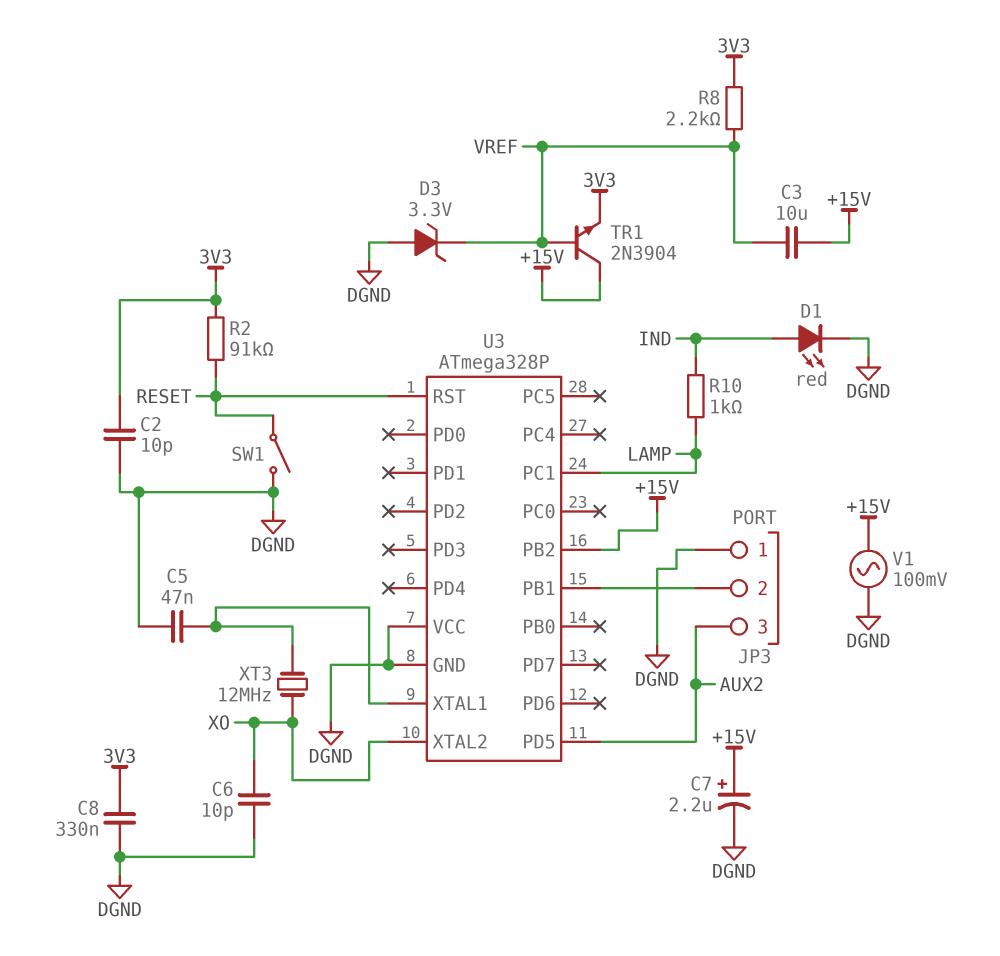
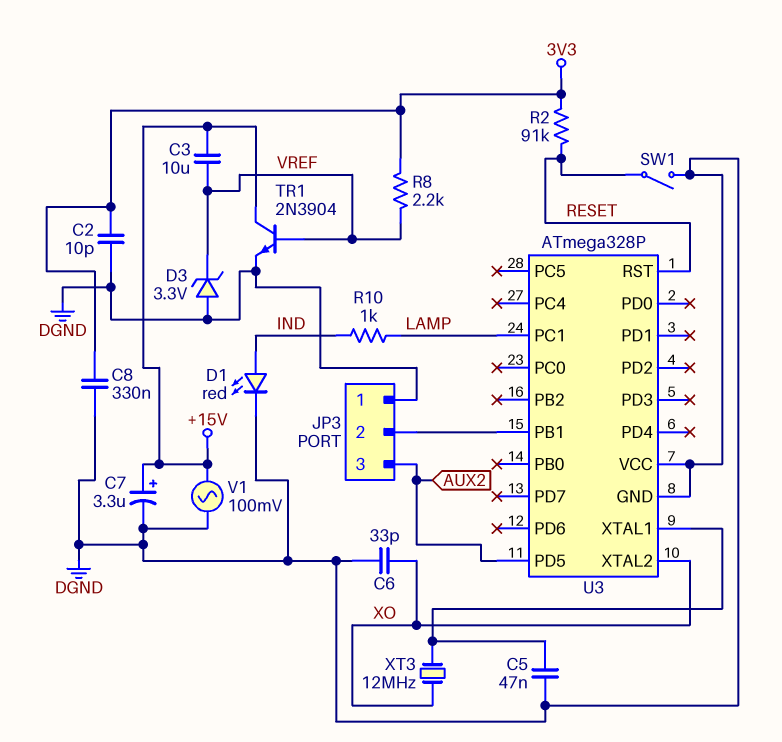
C6: 10pF (DGND, XO) -> 33pF (DGND, XO)
C7: 2.2uF (plus +15V, minus DGND) -> 3.3uF (plus +15V, minus DGND)
TR1: NPN 2N3904 (B VREF, C +15V, E 3V3) -> NPN 2N3904 (B VREF, C +15V, E DGND)
U3 pin PB2: +15V -> none

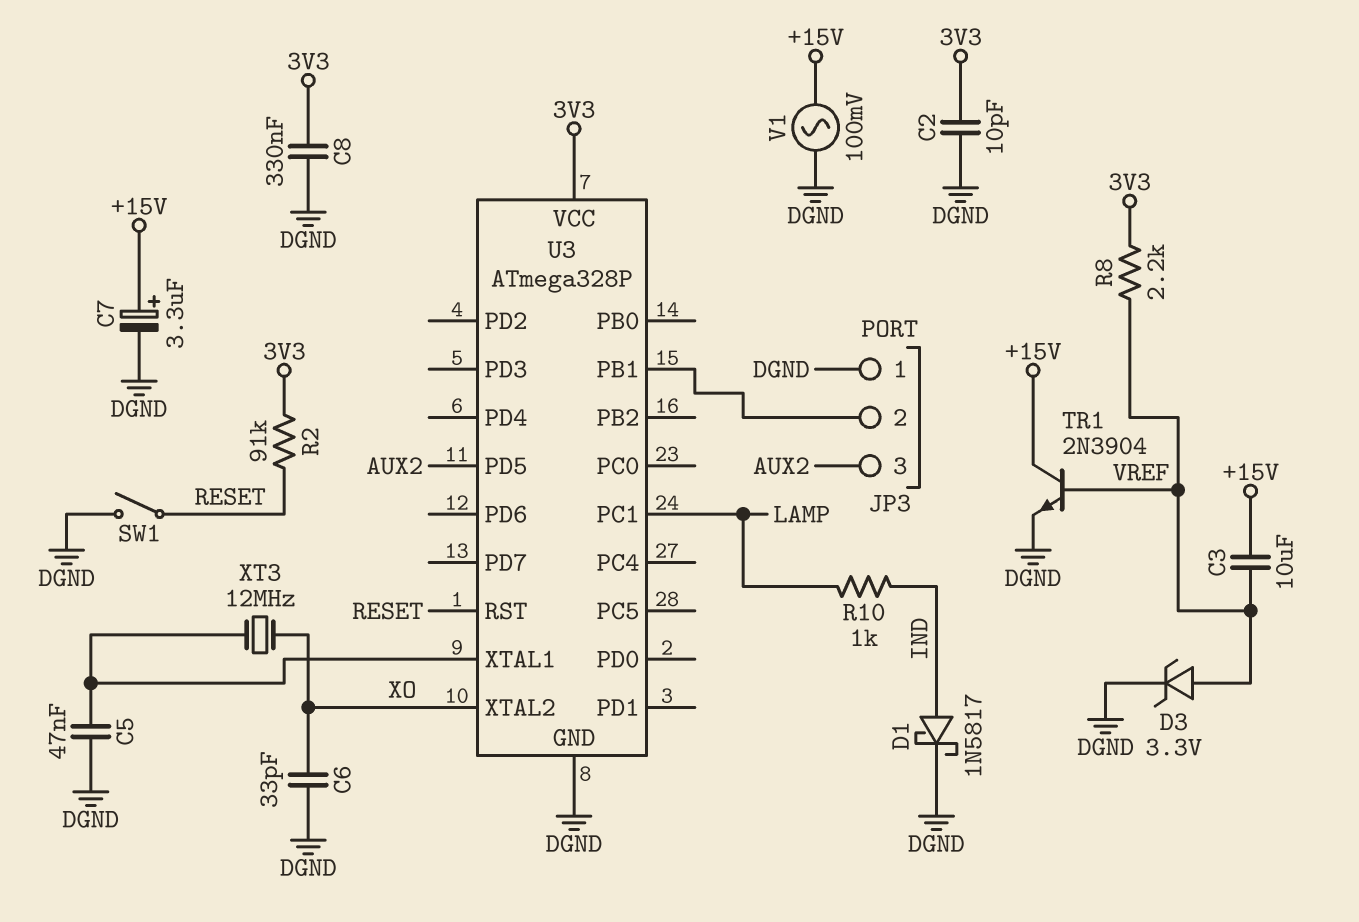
D1: LED red (A IND, K DGND) -> schottky 1N5817 (A IND, K DGND)
D3: zener 3.3V (A DGND, K VREF) -> zener 3.3V (A VREF, K DGND)
U3 pin VCC: DGND -> 3V3

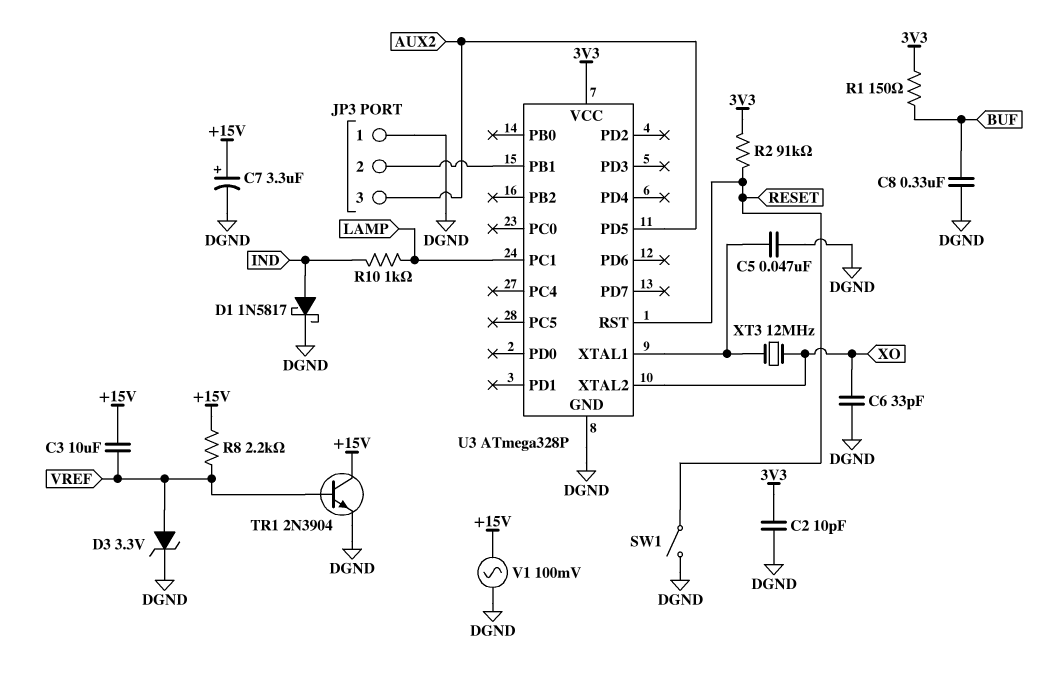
C8: 330nF (3V3, DGND) -> 330nF (BUF, DGND)
R1: none -> 150 (3V3, BUF)
R8: 2.2k (3V3, VREF) -> 2.2k (+15V, VREF)

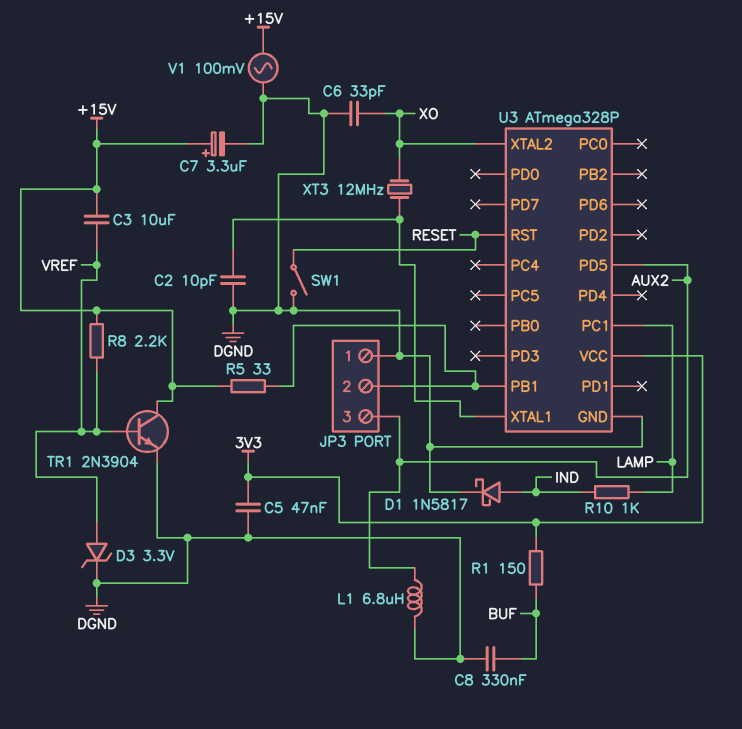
C2: 10pF (3V3, DGND) -> 10pF (DGND, U3/XTAL1)
C5: 47nF (DGND, U3/XTAL1) -> 47nF (3V3, DGND)
L1: none -> 6.8uH (AUX2, DGND)
R2: 91k (3V3, RESET) -> none
R5: none -> 33 (+15V, JP3/2)

